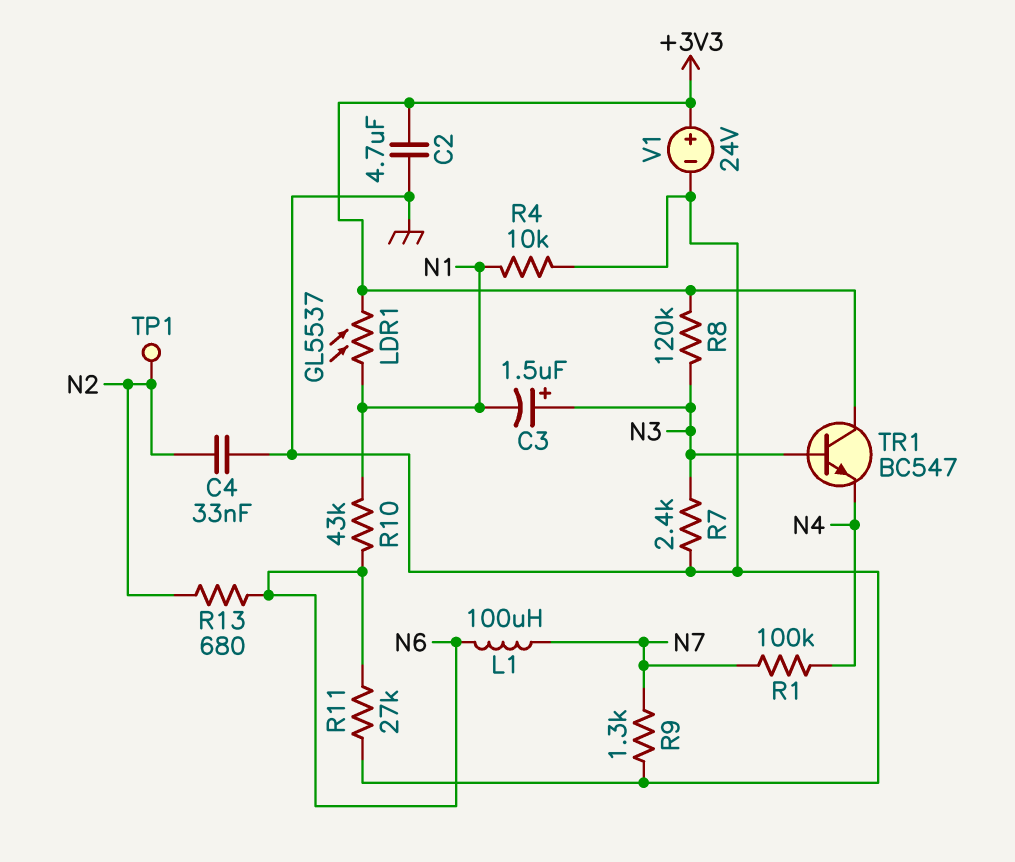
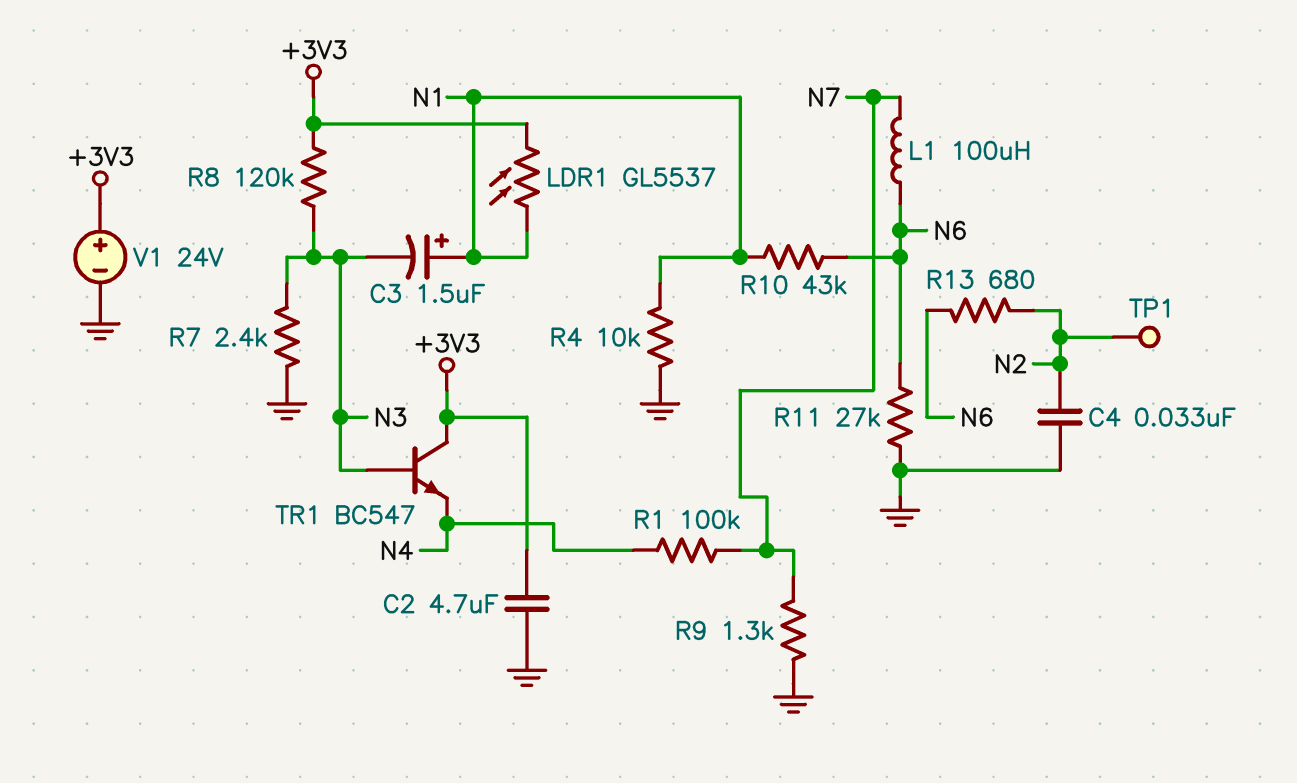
C3: 1.5uF (plus N3, minus N1) -> 1.5uF (plus N1, minus N3)

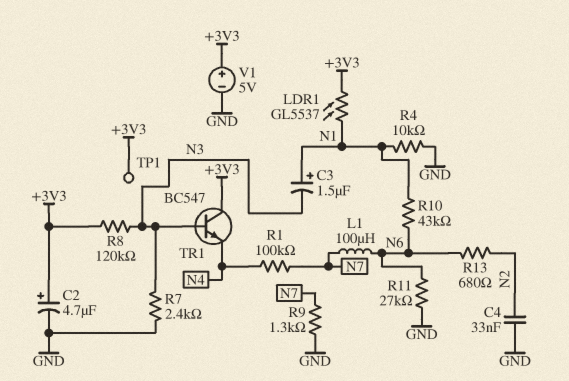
C2: 4.7uF (+3V3, GND) -> 4.7uF (plus +3V3, minus GND)
TP1: test point (N2) -> test point (+3V3)
V1: 24V (plus +3V3, minus GND) -> 5V (plus +3V3, minus GND)

